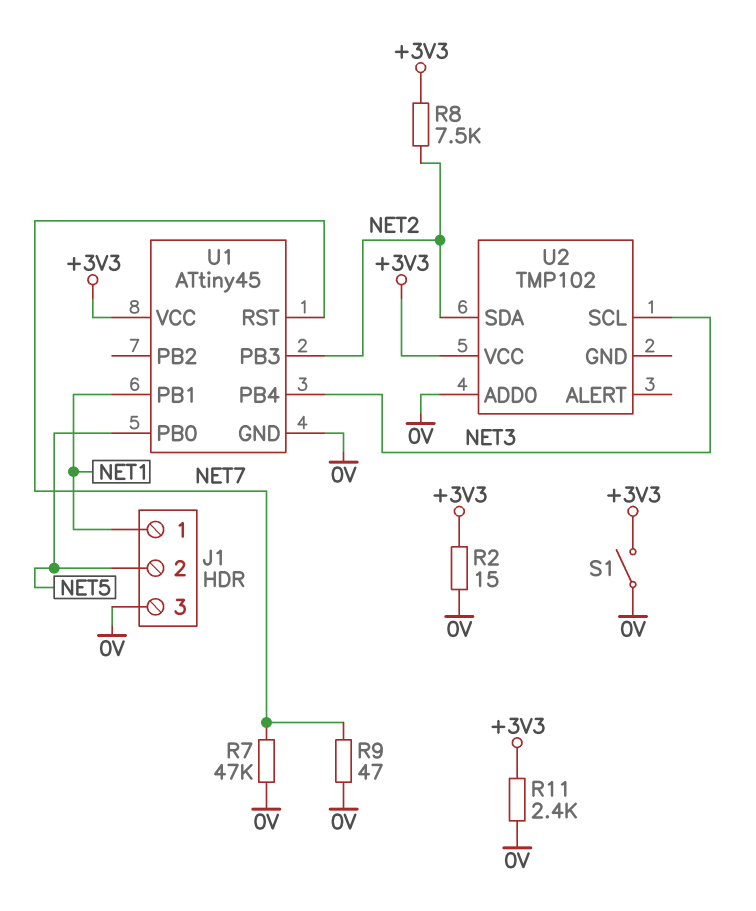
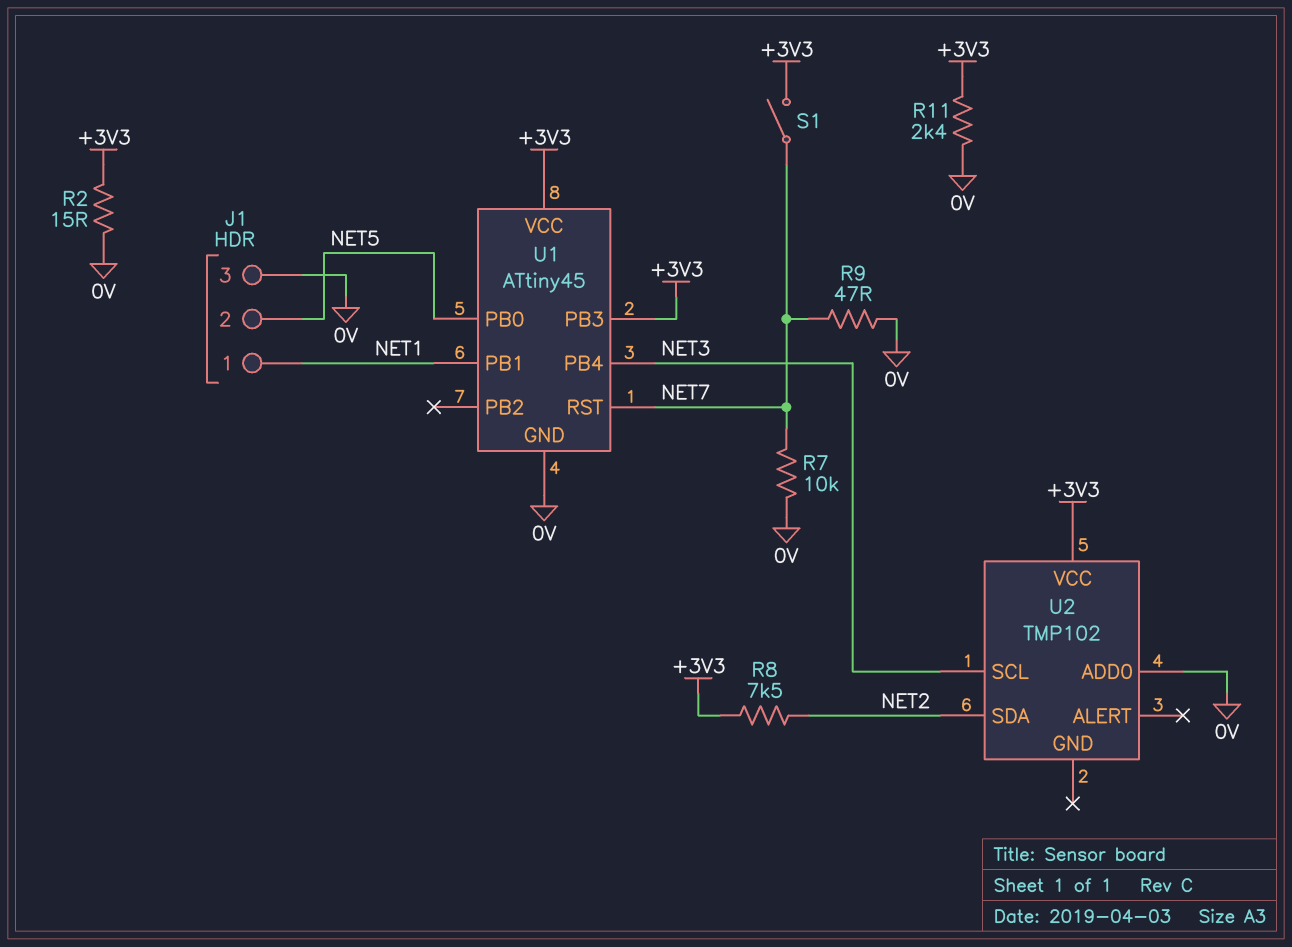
R7: 47k (0V, NET7) -> 10k (0V, NET7)
S1: switch (+3V3, 0V) -> switch (+3V3, NET7)
U1 pin PB3: NET2 -> +3V3

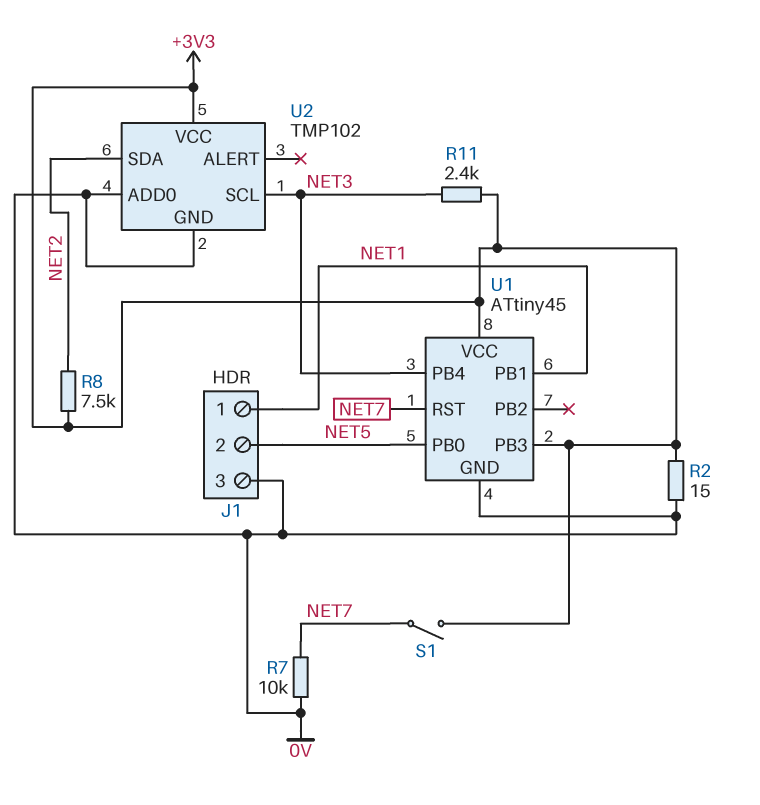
R9: 47 (0V, NET7) -> none
R11: 2.4k (+3V3, 0V) -> 2.4k (+3V3, NET3)
U2 pin GND: none -> 0V

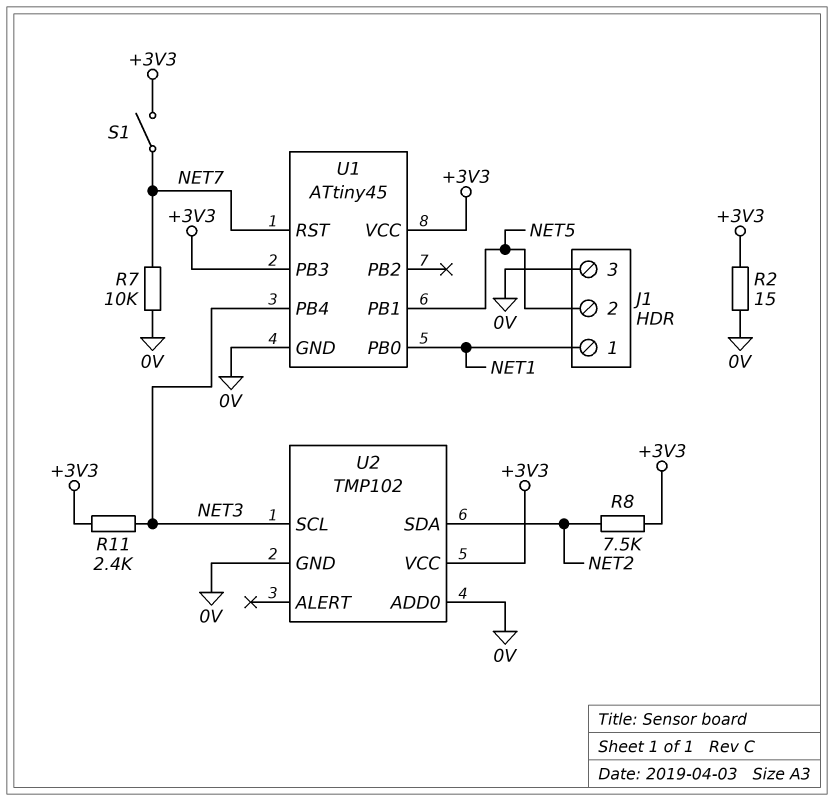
U1 pin PB0: NET5 -> NET1
U1 pin PB1: NET1 -> NET5

